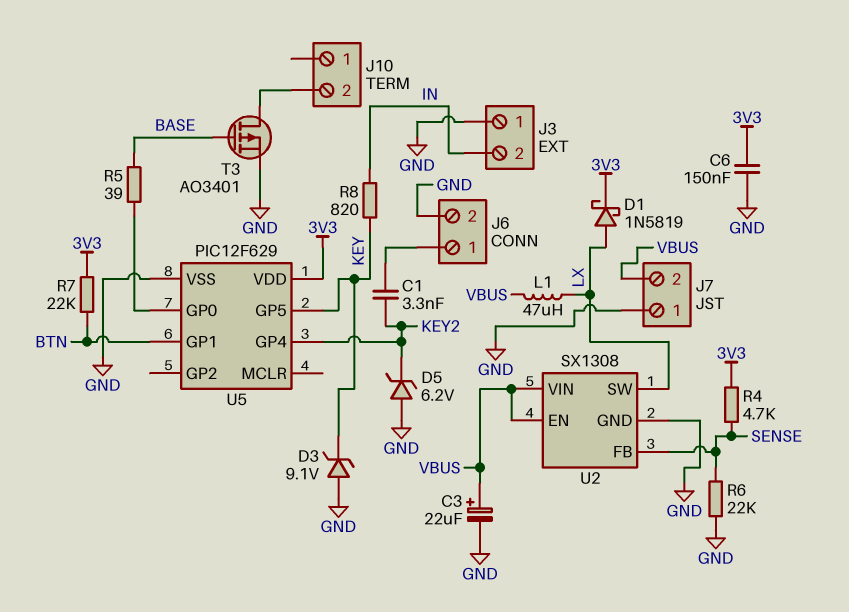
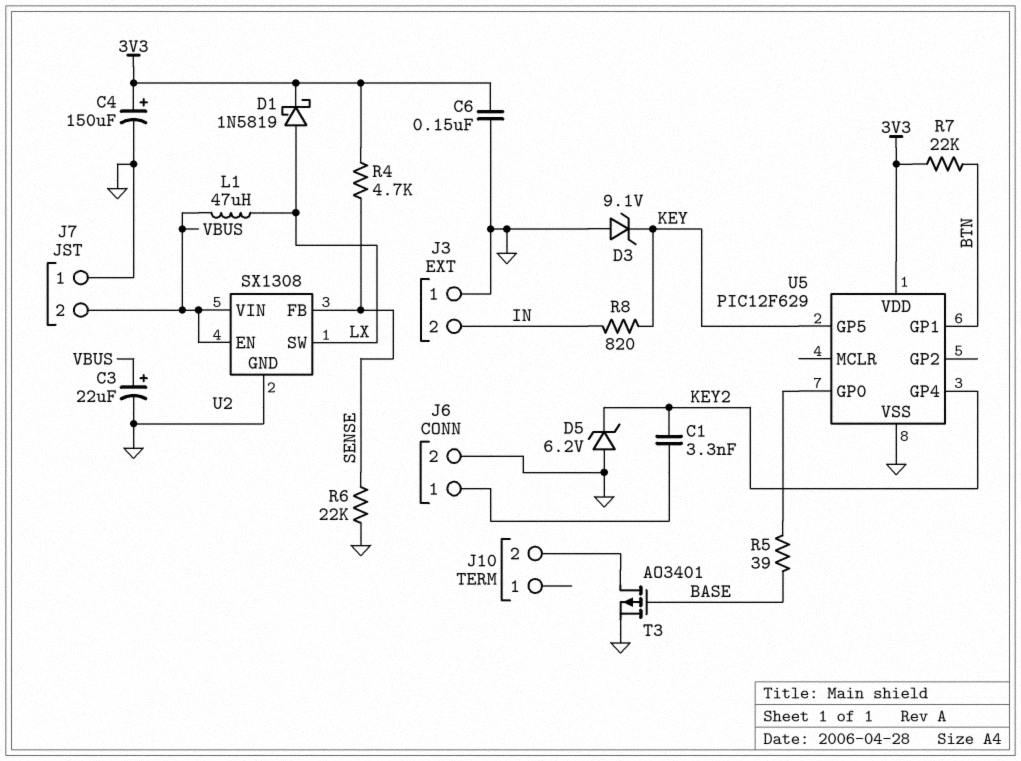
C4: none -> 150uF (plus 3V3, minus GND)

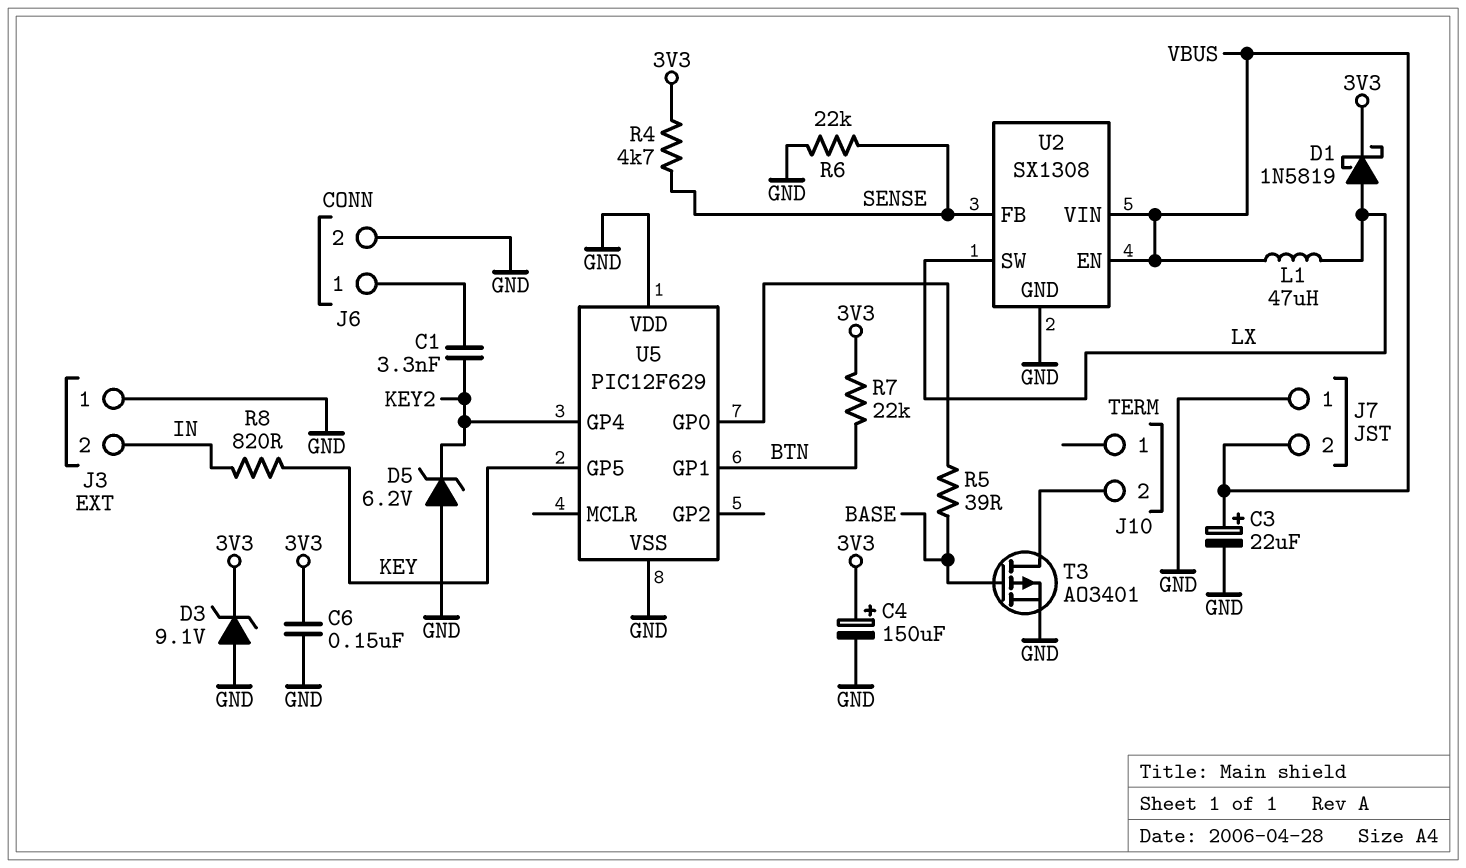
D3: zener 9.1V (A GND, K KEY) -> zener 9.1V (A GND, K 3V3)
U5 pin VDD: 3V3 -> GND

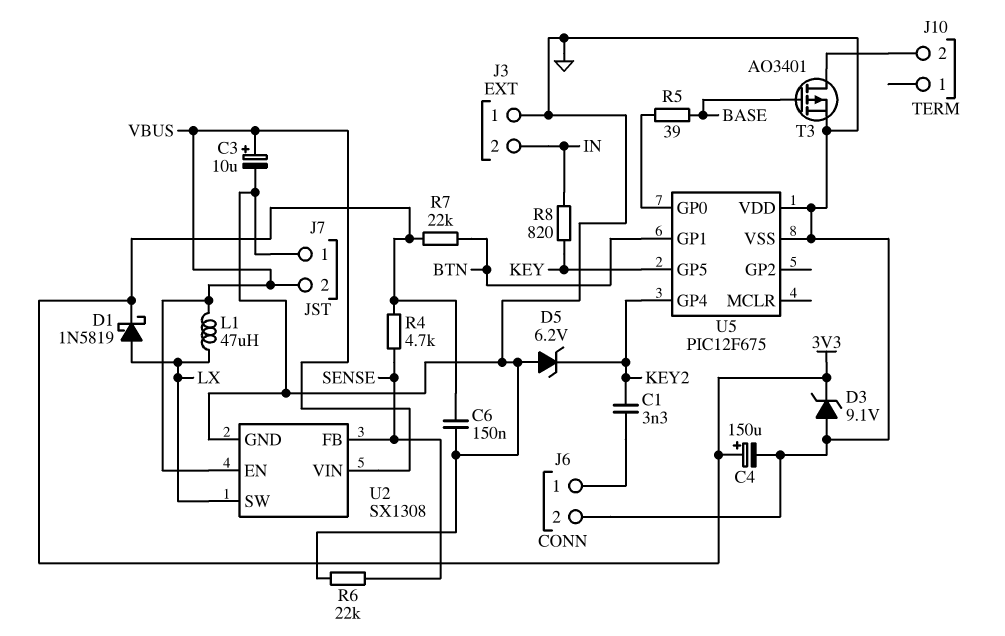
C3: 22uF (plus VBUS, minus GND) -> 10uF (plus VBUS, minus GND)
U5: PIC12F629 -> PIC12F675

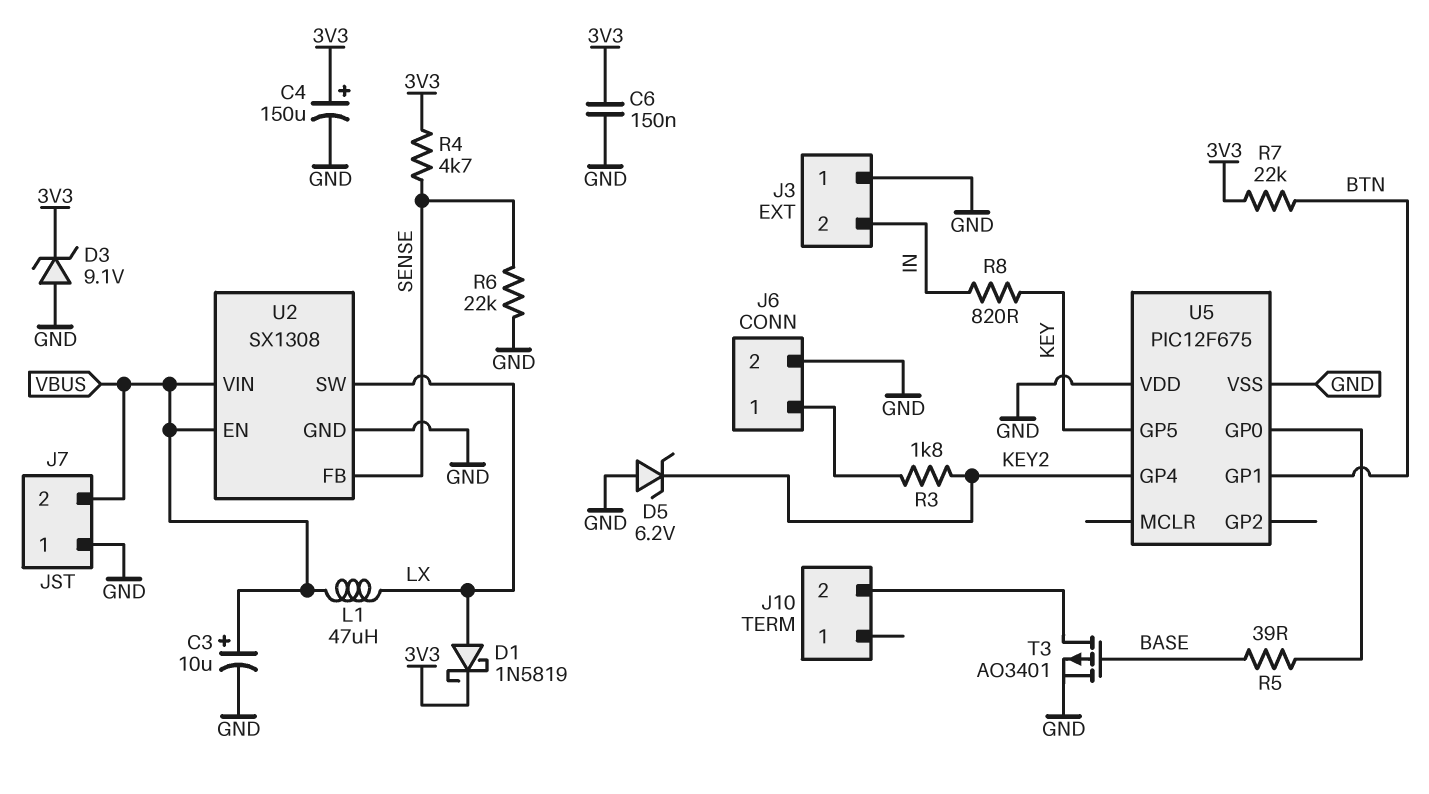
C1: 3.3nF (J6/1, KEY2) -> none
R3: none -> 1.8k (J6/1, KEY2)

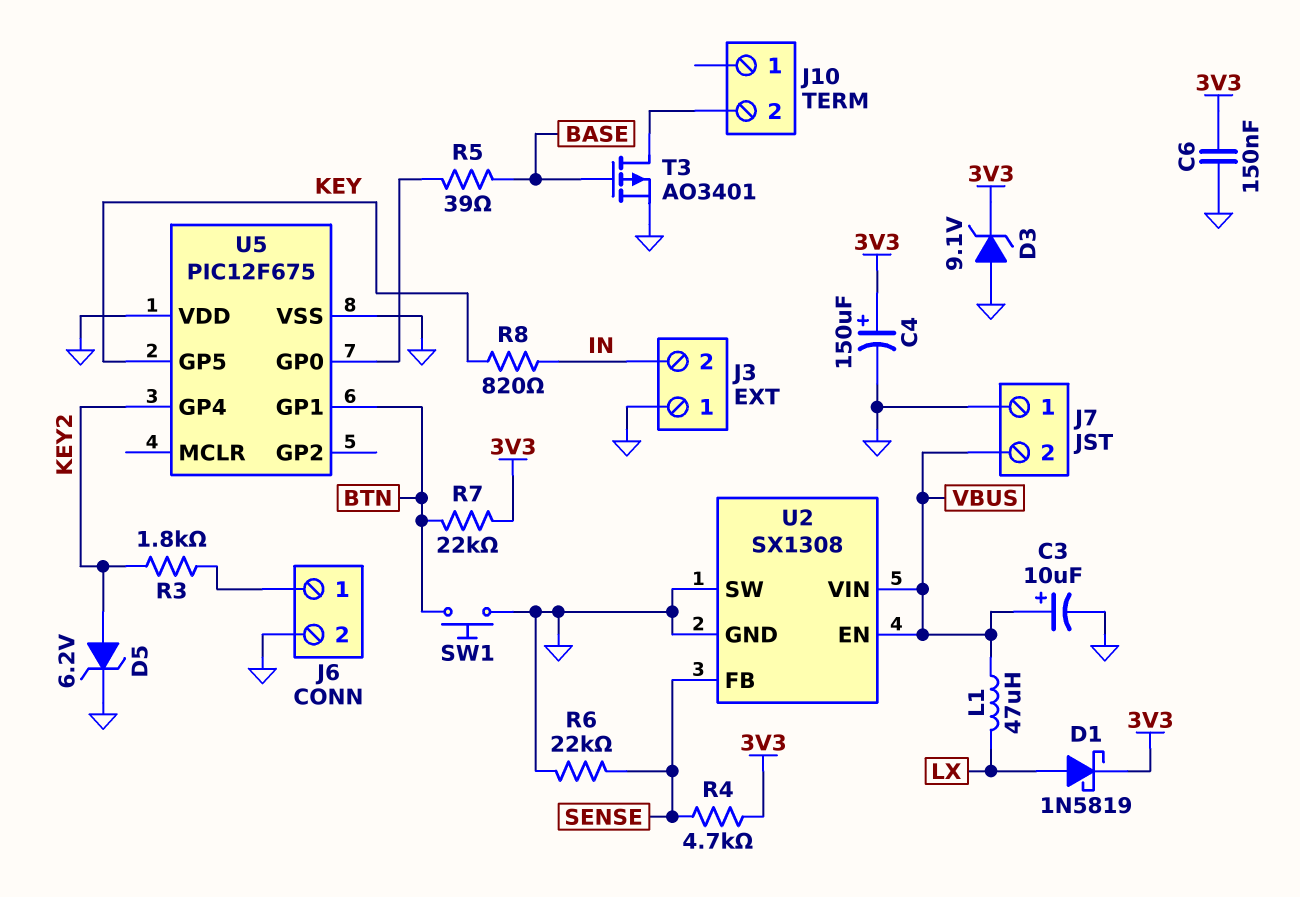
D5: zener 6.2V (A GND, K KEY2) -> zener 6.2V (A KEY2, K GND)
SW1: none -> button (BTN, GND)
U2 pin SW: LX -> GND

